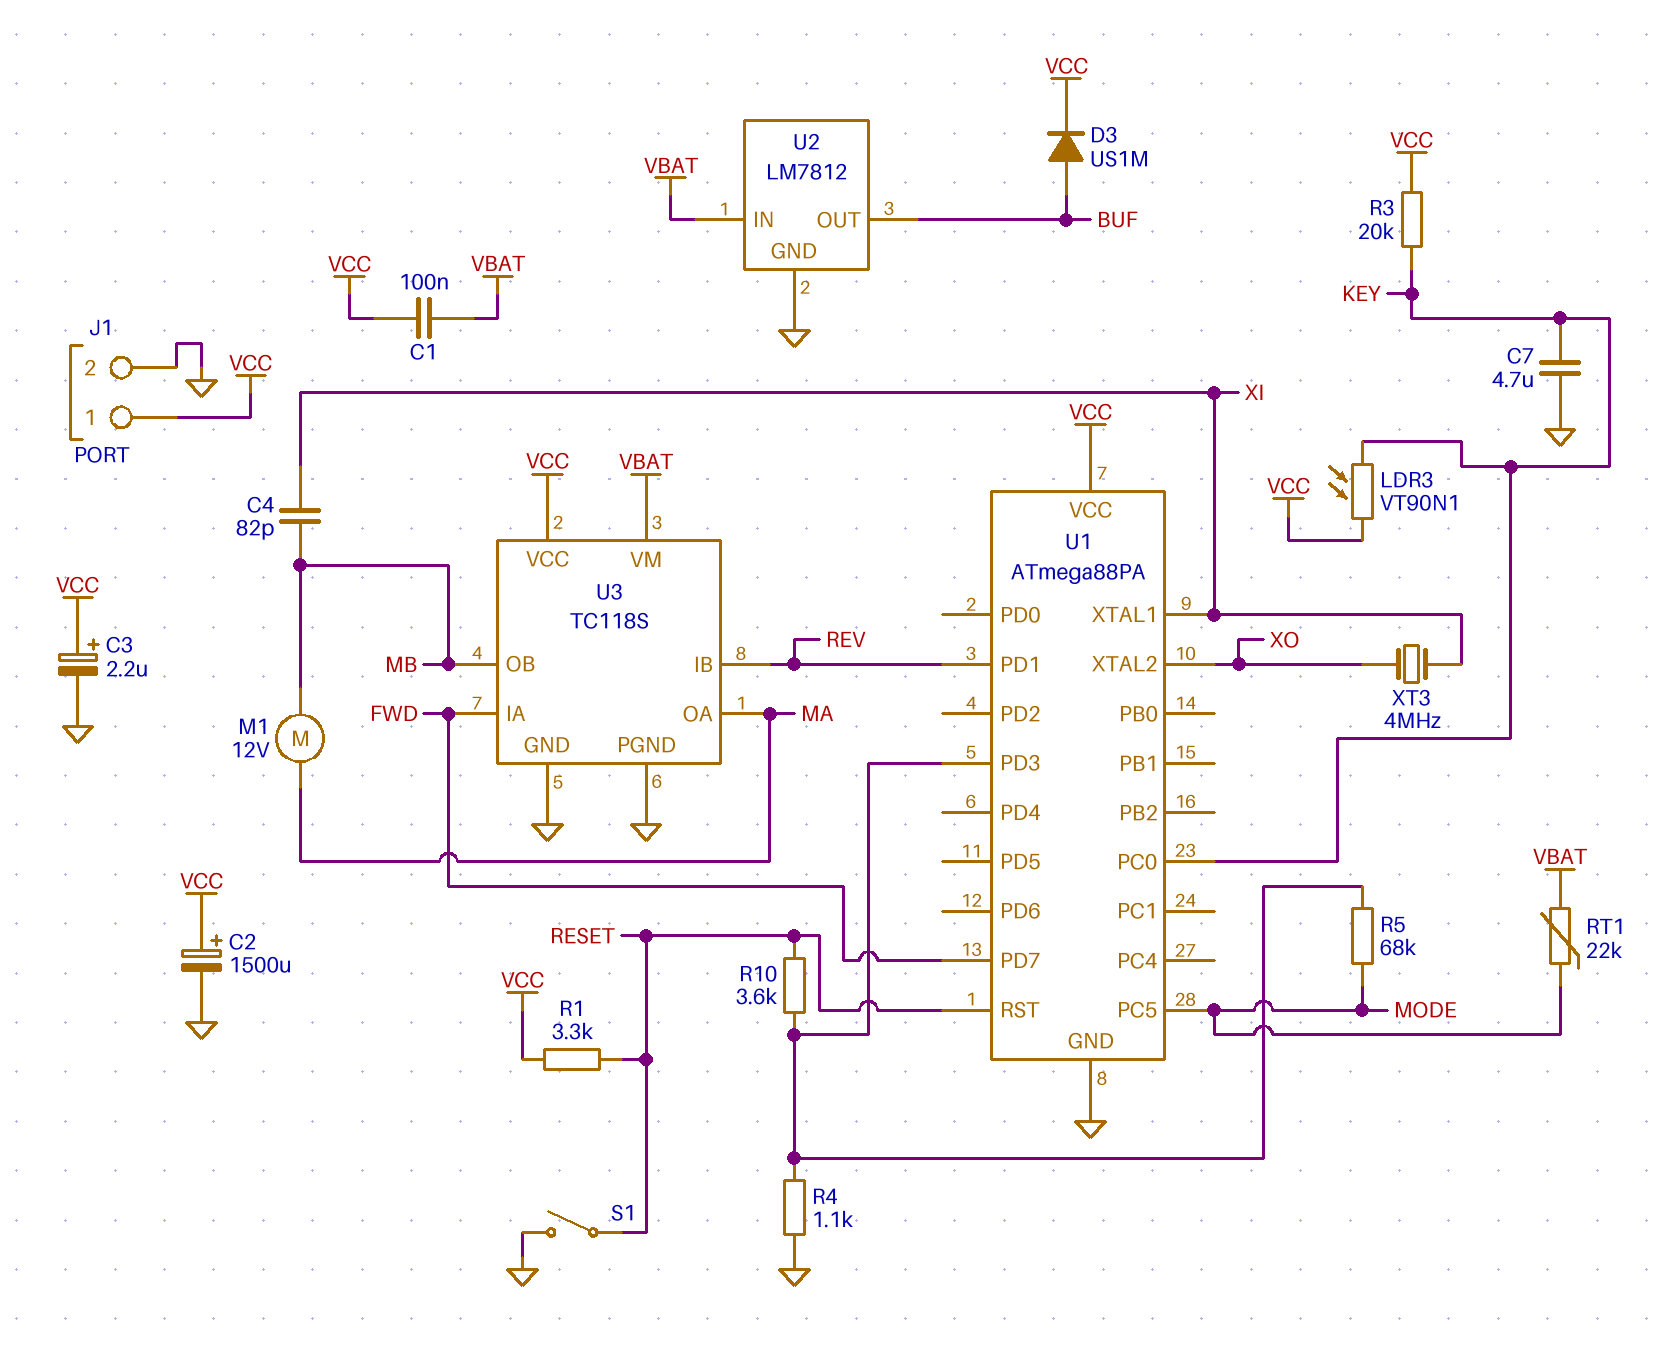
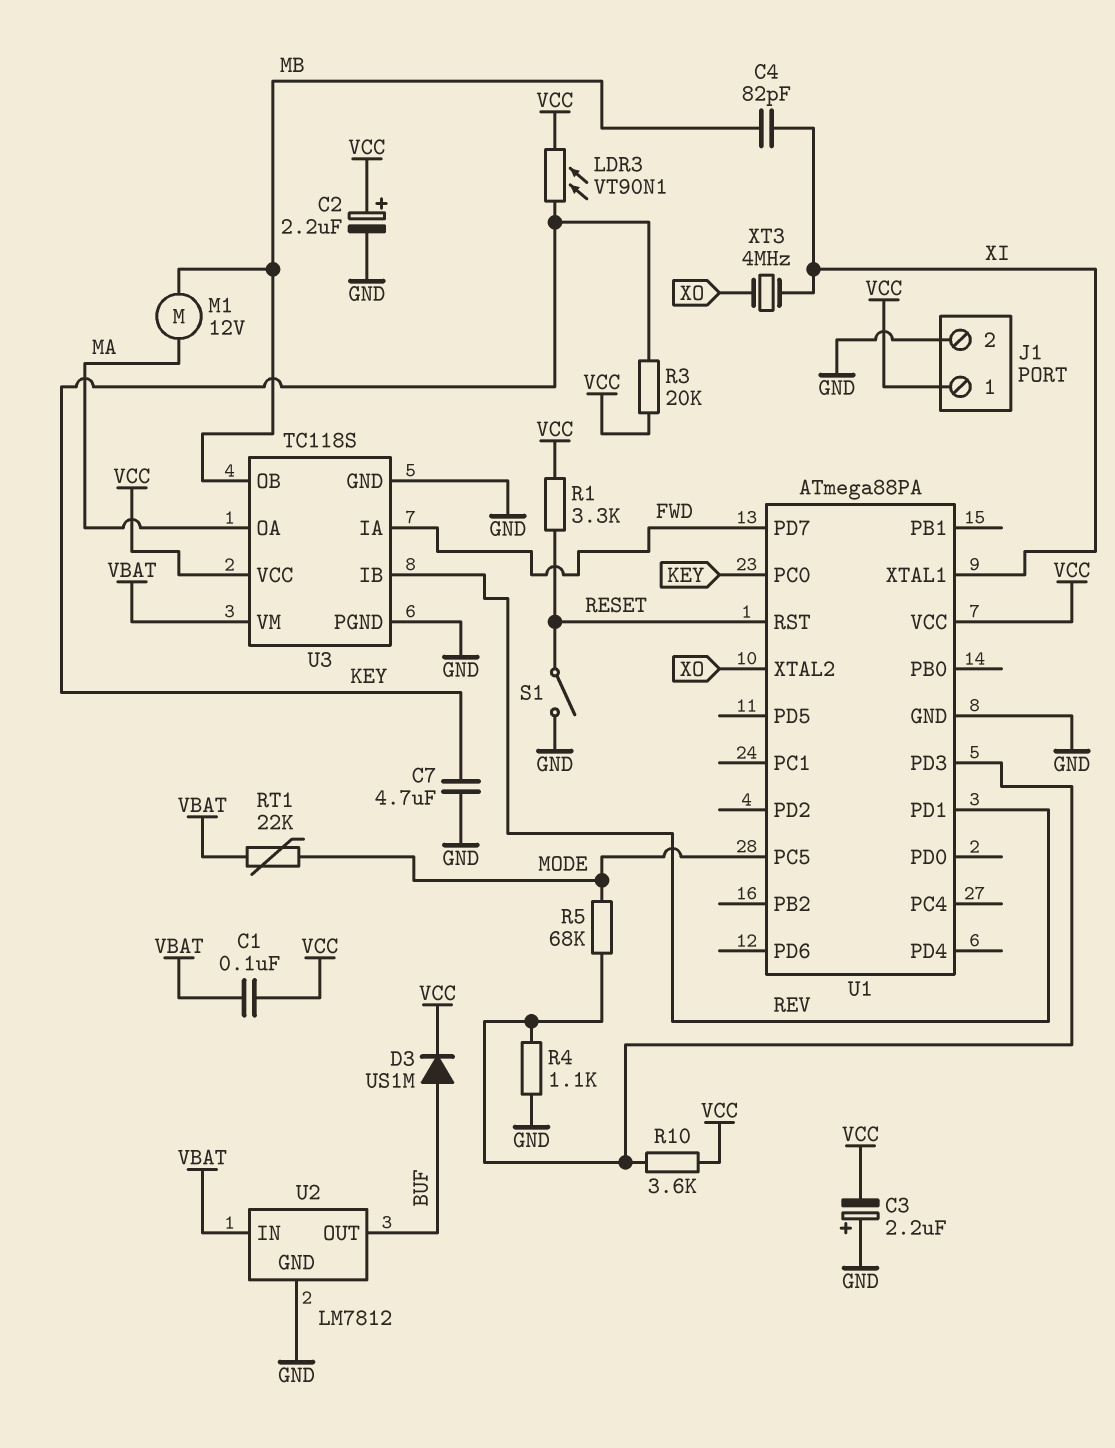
C2: 1500uF (plus VCC, minus GND) -> 2.2uF (plus VCC, minus GND)
C3: 2.2uF (plus VCC, minus GND) -> 2.2uF (plus GND, minus VCC)
R10: 3.6k (RESET, U1/PD3) -> 3.6k (U1/PD3, VCC)

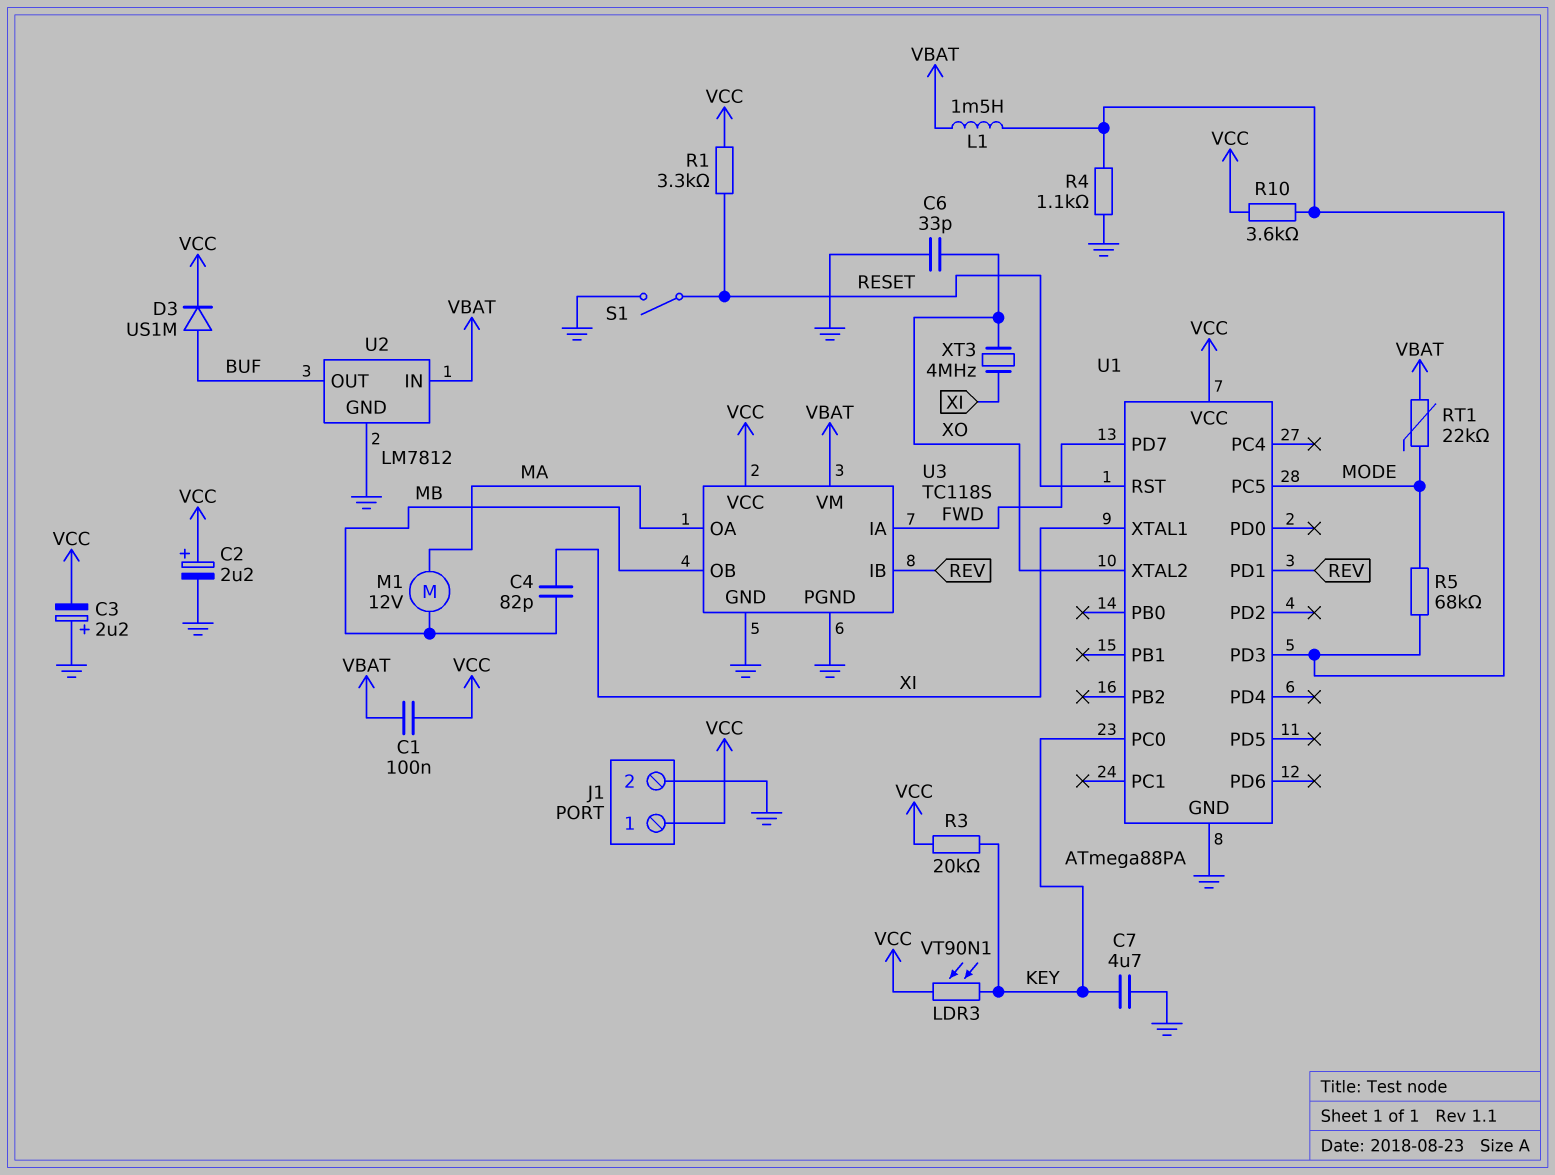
C6: none -> 33pF (GND, XO)
L1: none -> 1.5mH (U1/PD3, VBAT)

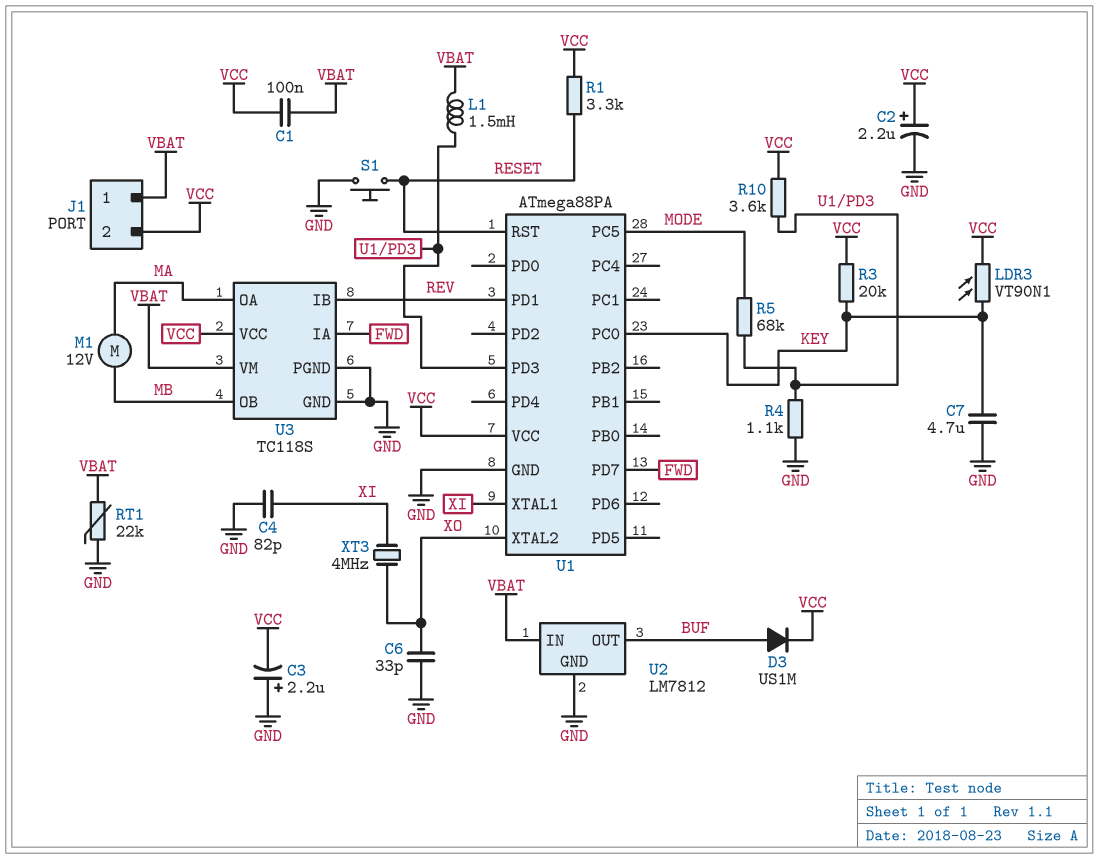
C4: 82pF (MB, XI) -> 82pF (GND, XI)
J1 pin 1: VCC -> VBAT
J1 pin 2: GND -> VCC
RT1: 22k (MODE, VBAT) -> 22k (GND, VBAT)
S1: switch (GND, RESET) -> button (GND, RESET)

